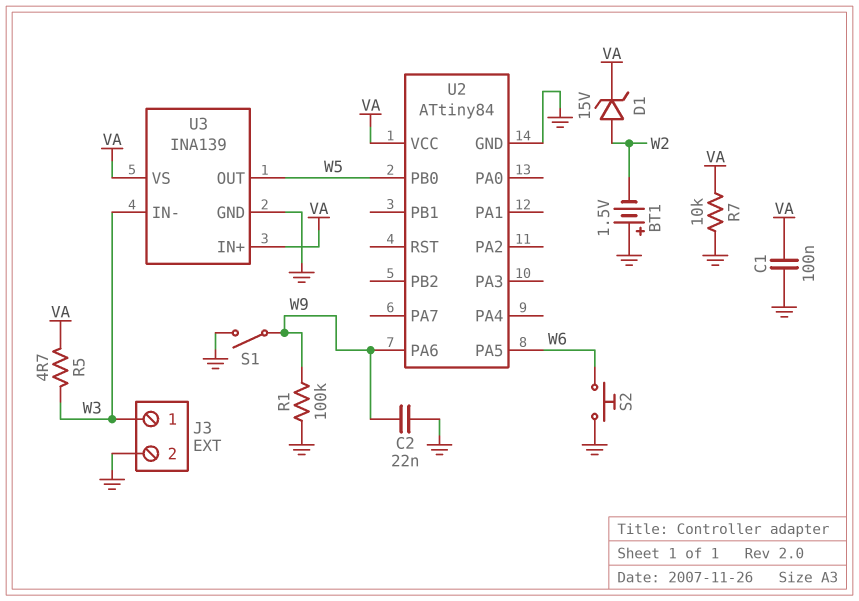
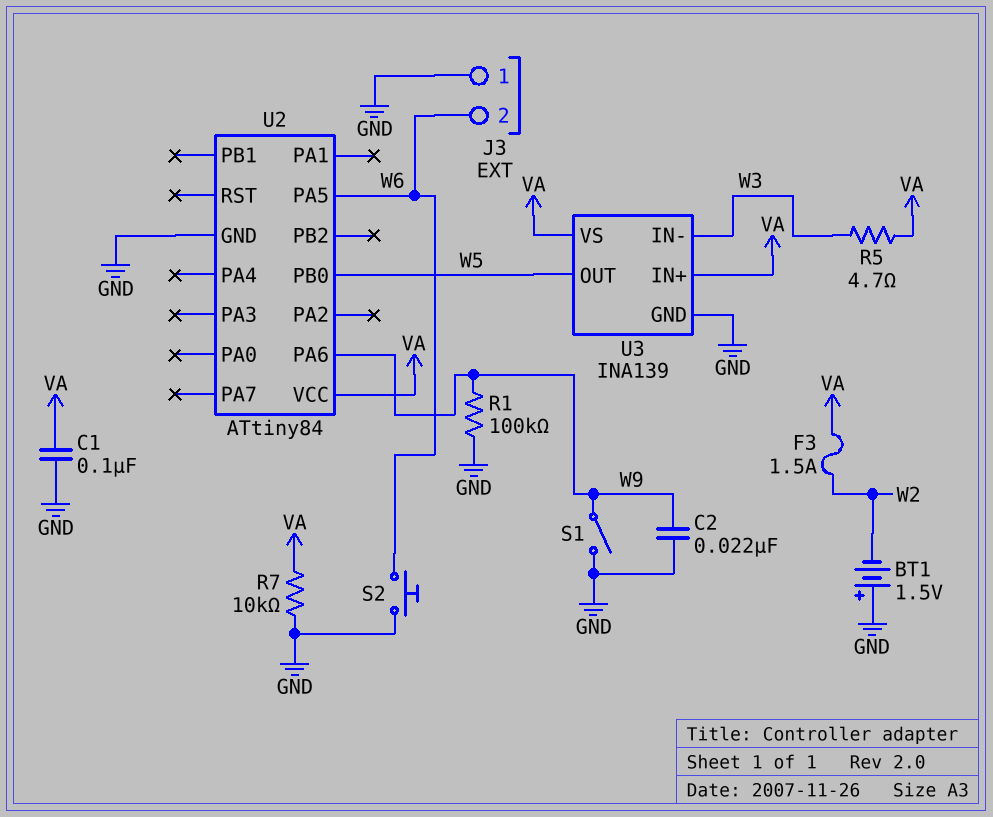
D1: zener 15V (A W2, K VA) -> none
F3: none -> 1.5A (VA, W2)
J3 pin 1: W3 -> GND
J3 pin 2: GND -> W6

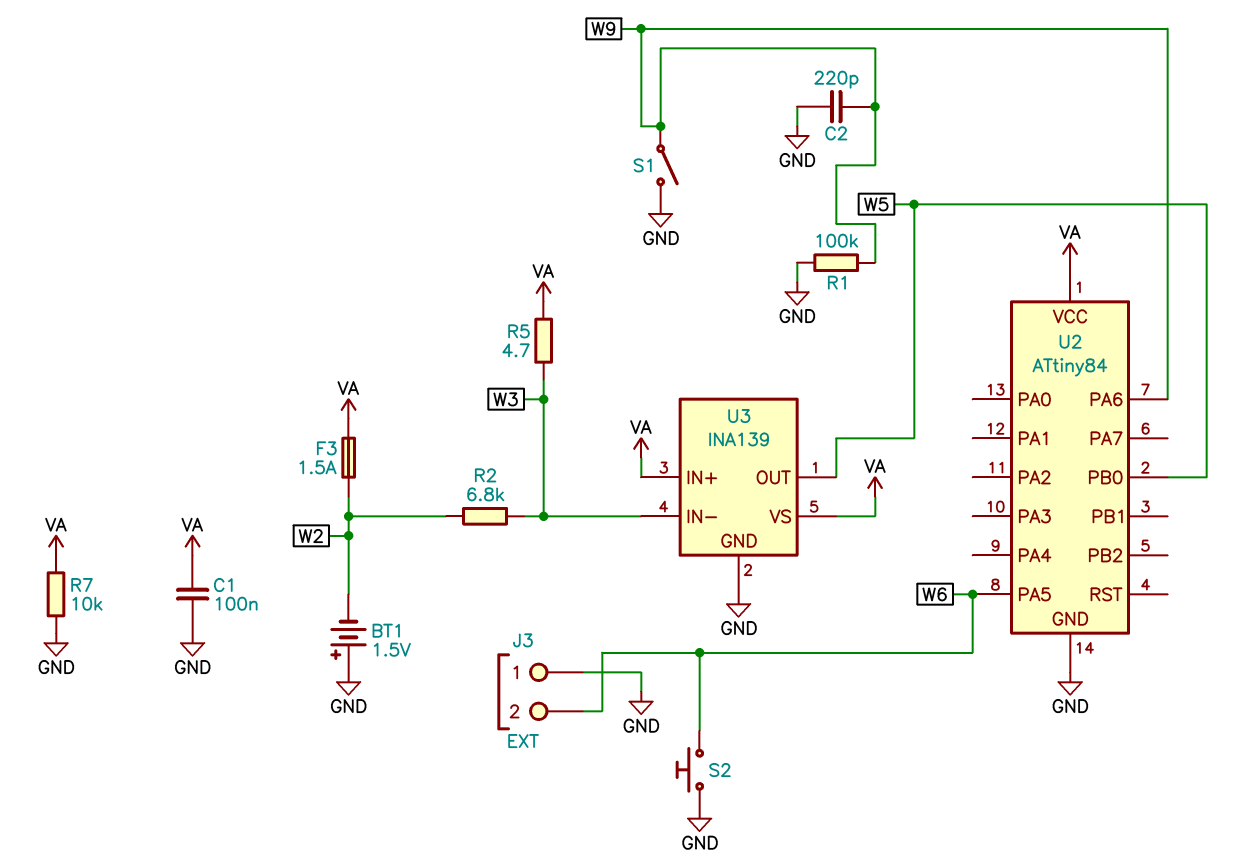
C2: 22nF (GND, W9) -> 220pF (GND, W9)
R2: none -> 6.8k (W2, W3)

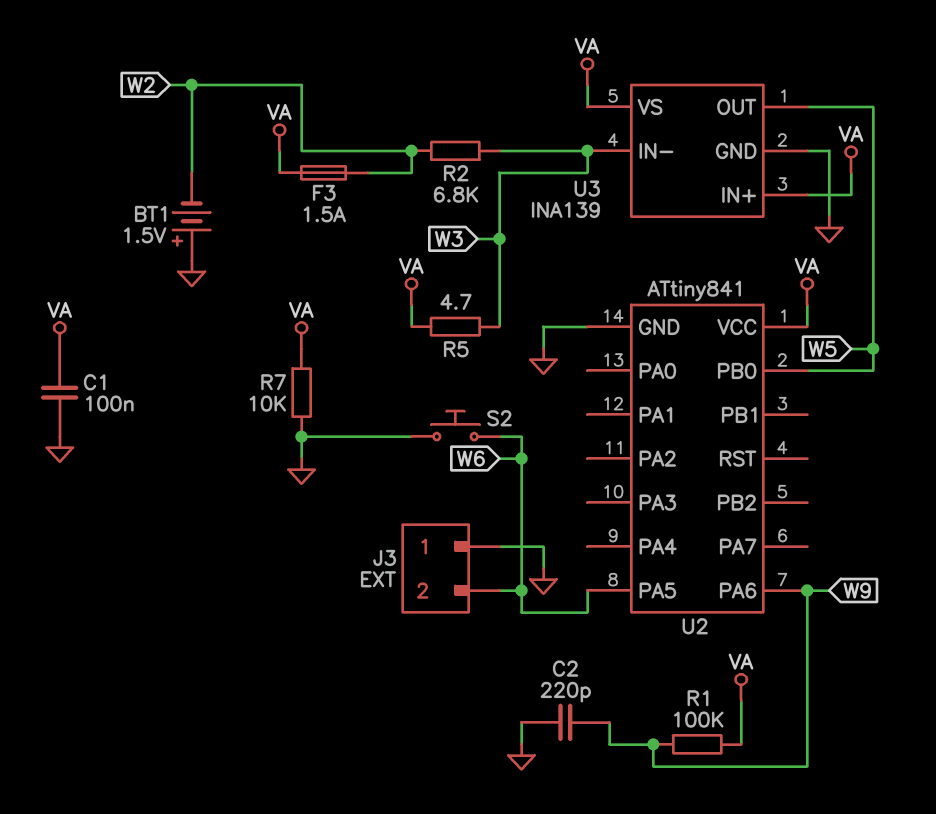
R1: 100k (GND, W9) -> 100k (VA, W9)
S1: switch (GND, W9) -> none
U2: ATtiny84 -> ATtiny841

